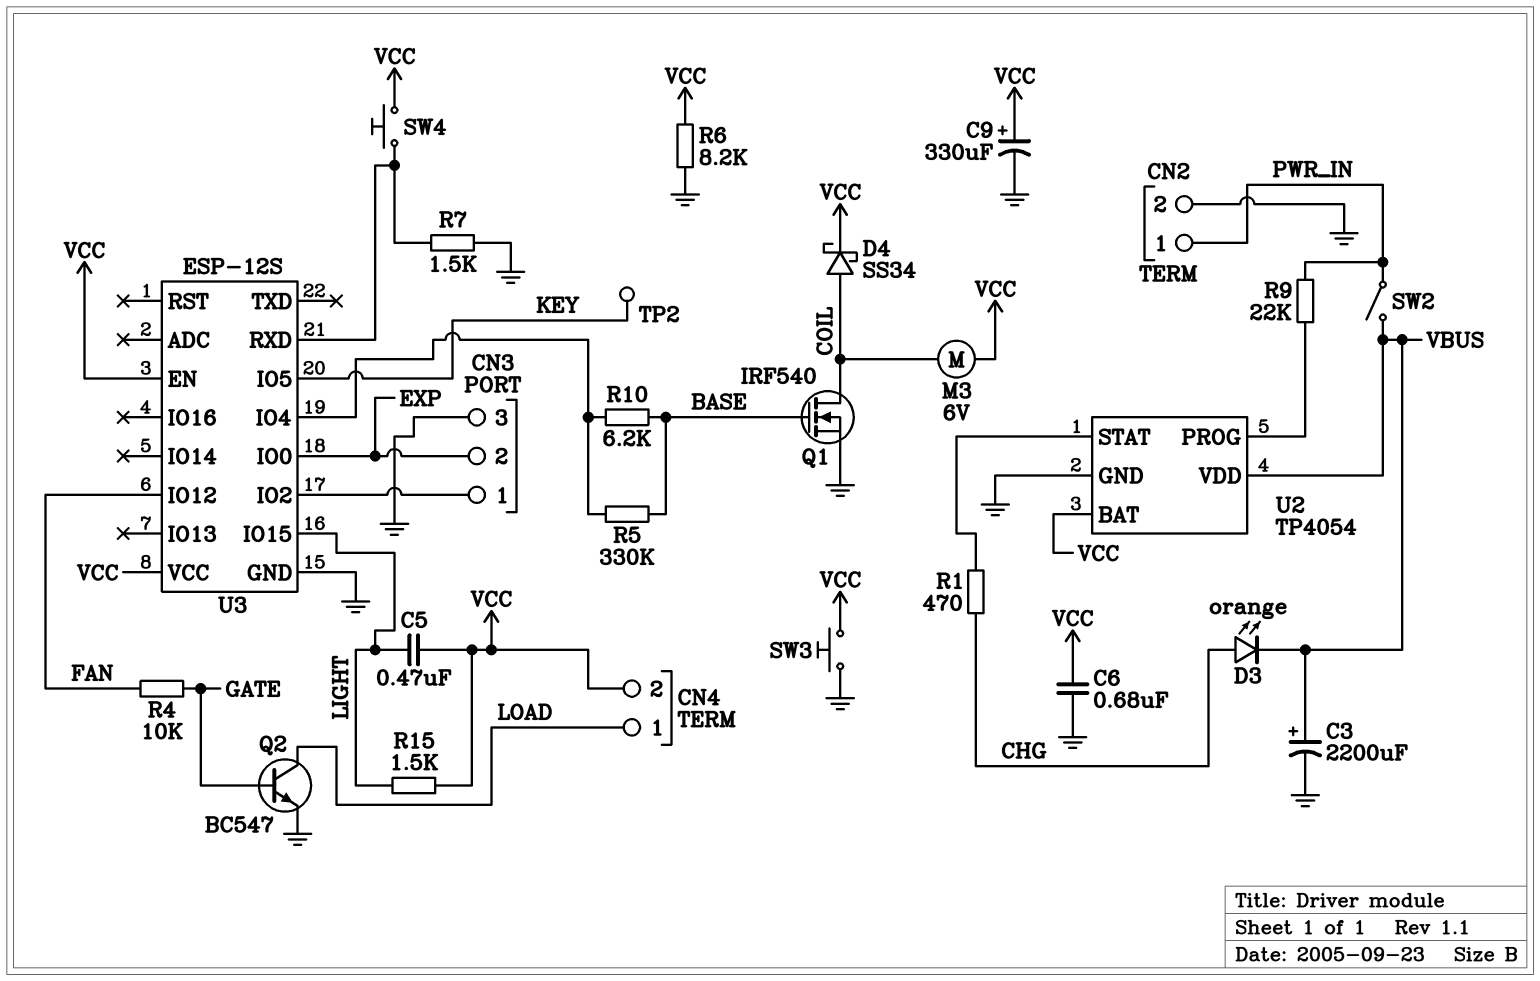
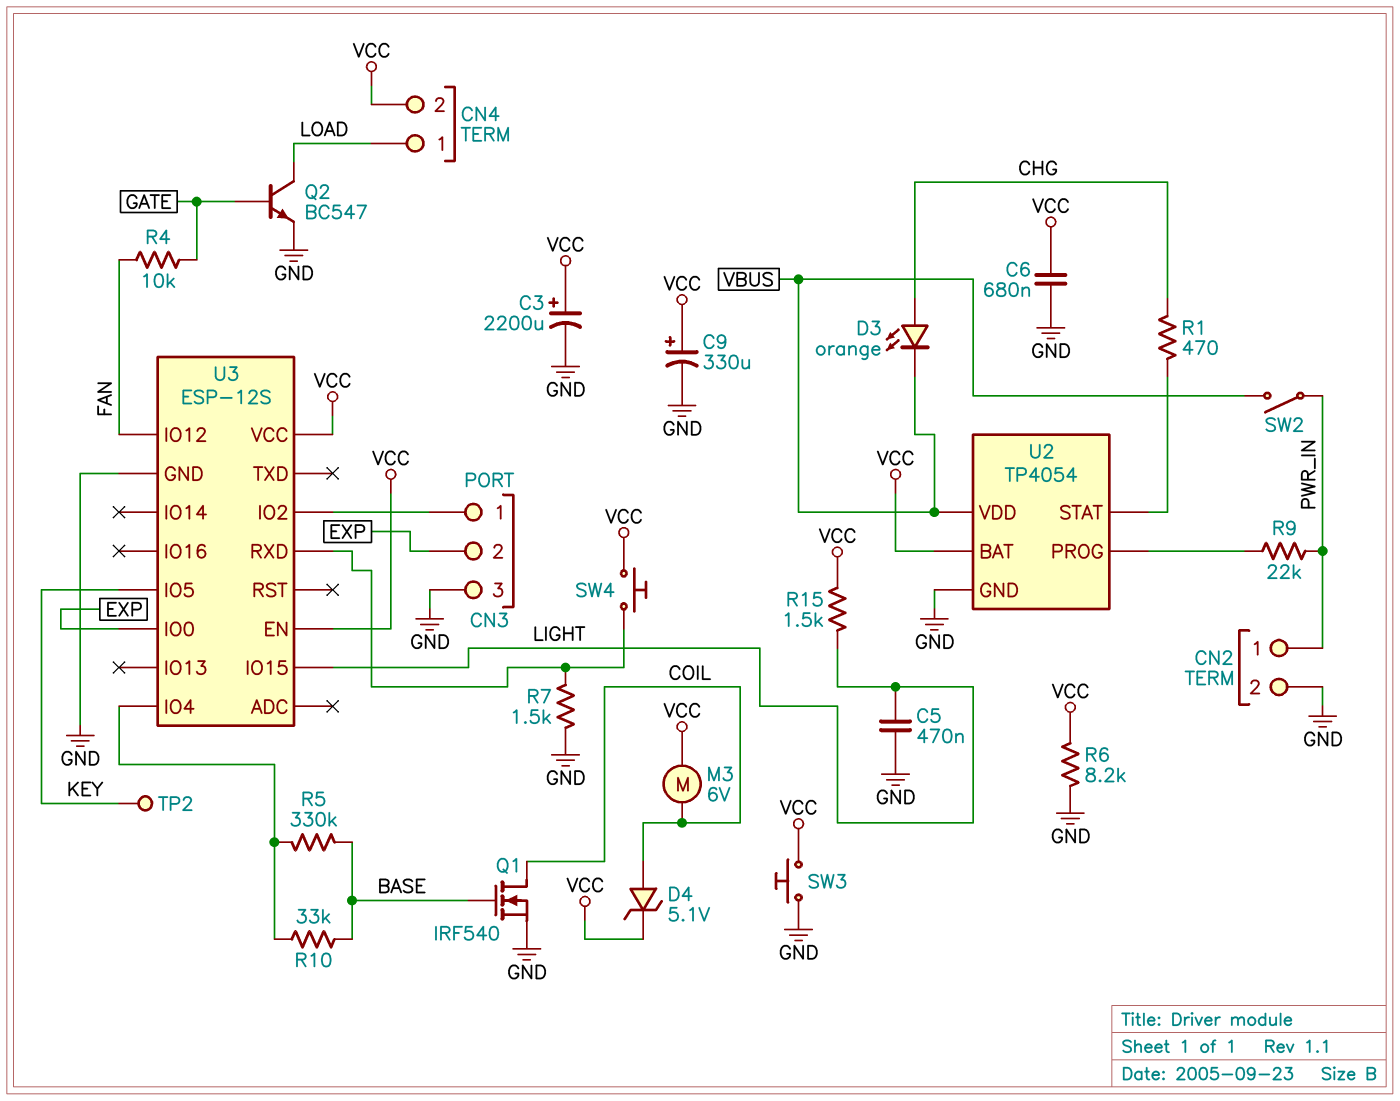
C3: 2200uF (plus VBUS, minus GND) -> 2200uF (plus VCC, minus GND)
C5: 470nF (LIGHT, VCC) -> 470nF (GND, LIGHT)
D4: schottky SS34 (A COIL, K VCC) -> zener 5.1V (A COIL, K VCC)
R10: 6.2k (BASE, U3/IO4) -> 33k (BASE, U3/IO4)

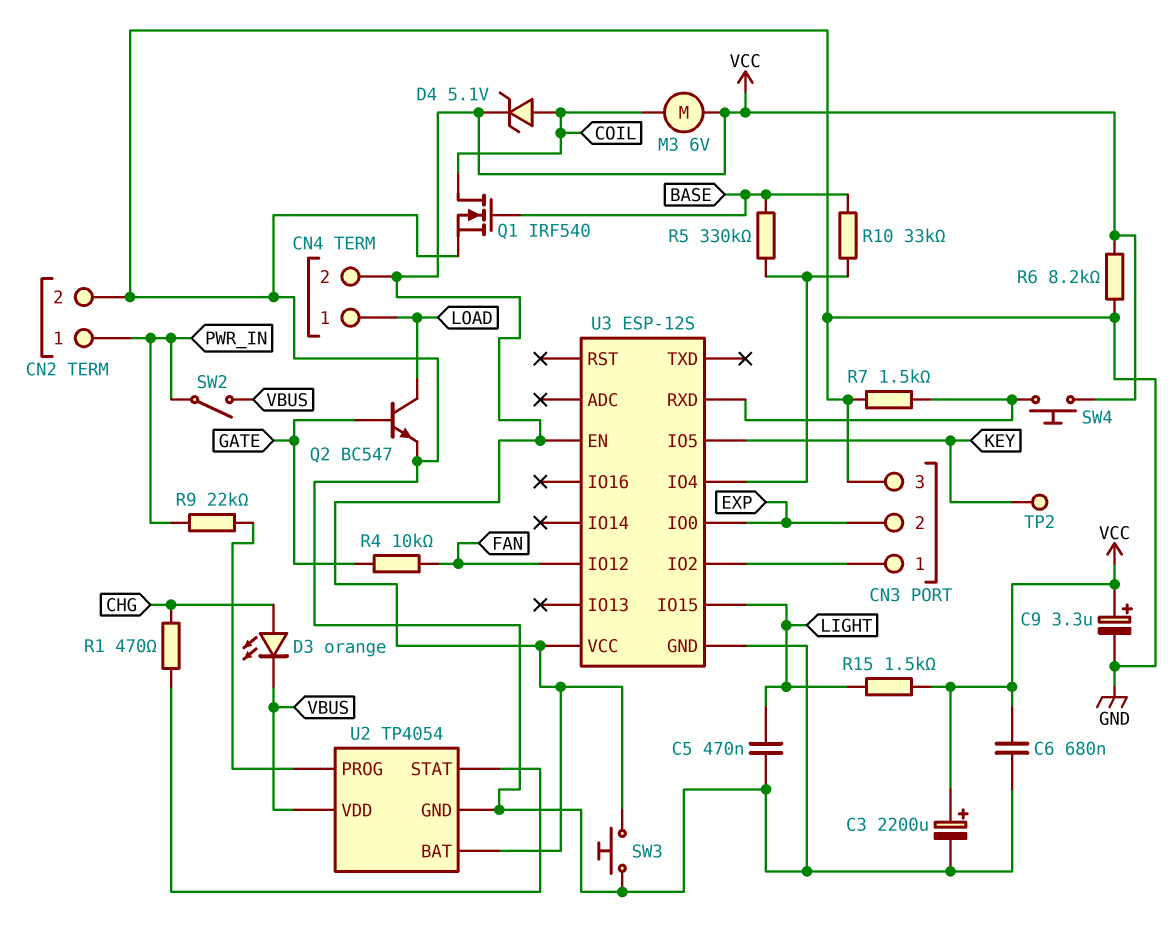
C9: 330uF (plus VCC, minus GND) -> 3.3uF (plus VCC, minus GND)

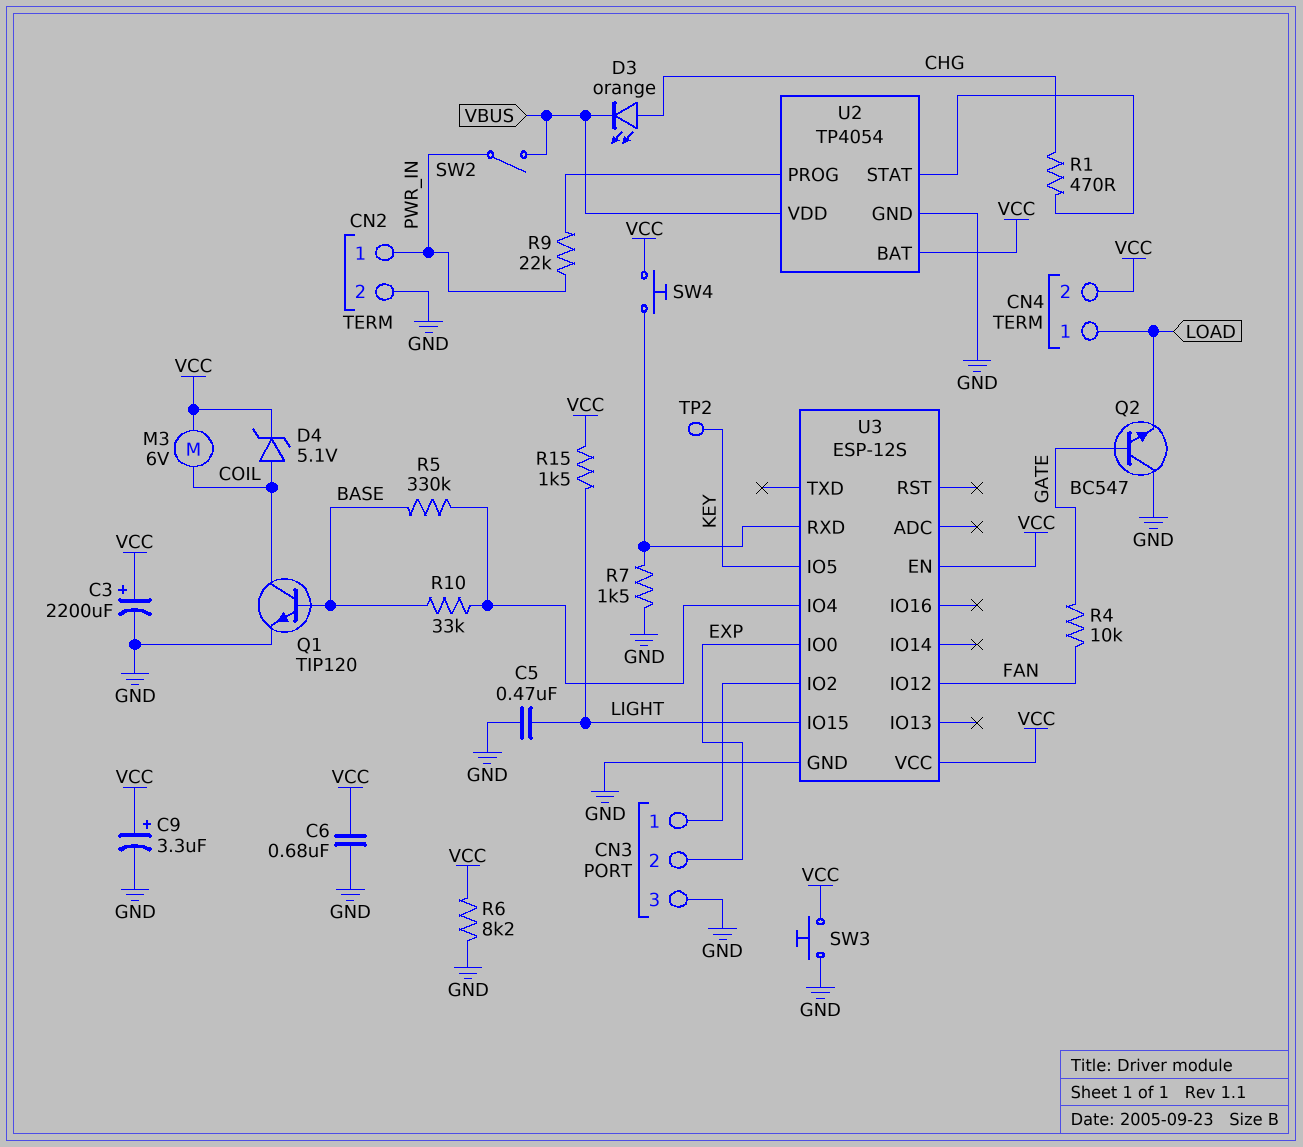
Q1: NMOS IRF540 (G BASE, D COIL, S GND) -> NPN TIP120 (B BASE, C COIL, E GND)
Q2: NPN BC547 (B GATE, C LOAD, E GND) -> NPN BC547 (B GATE, C GND, E LOAD)

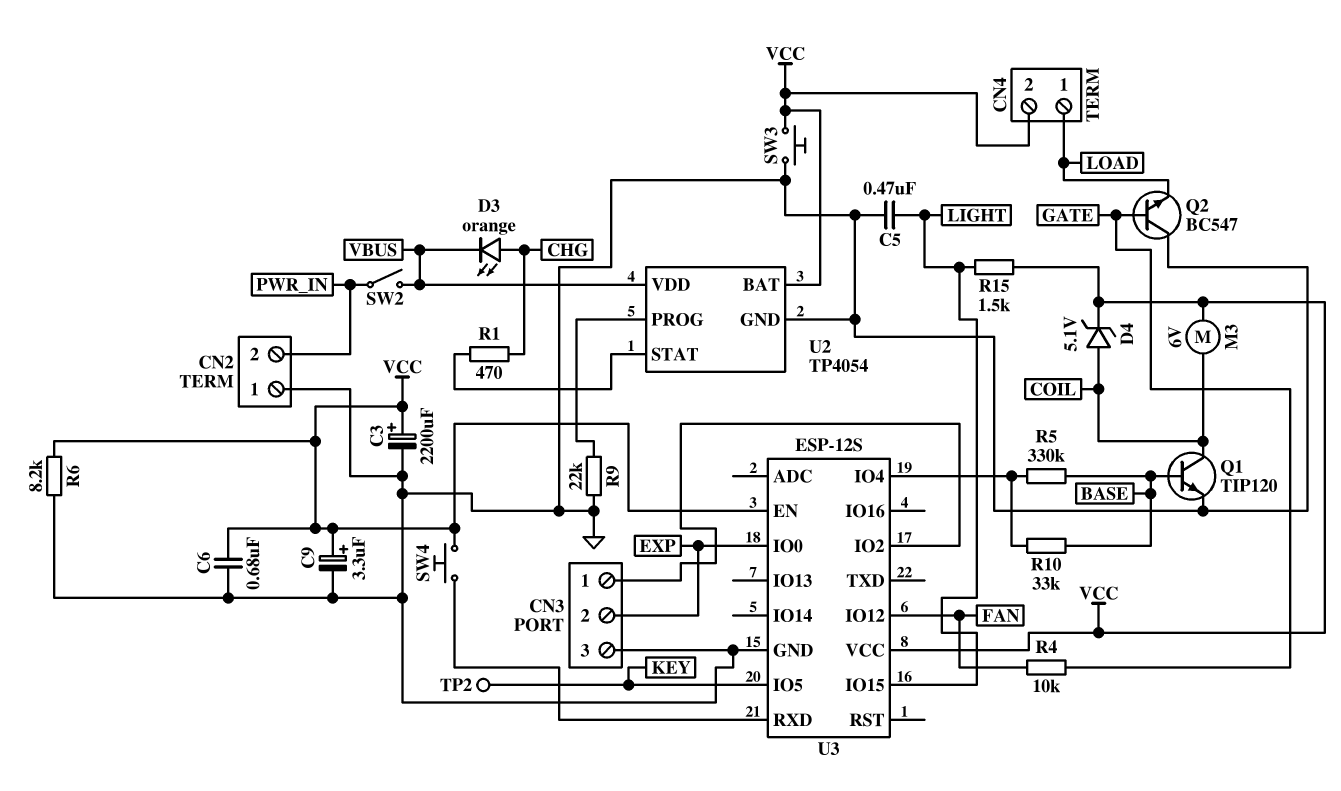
CN2 pin 1: PWR_IN -> GND
CN2 pin 2: GND -> PWR_IN
R7: 1.5k (GND, U3/RXD) -> none
R9: 22k (PWR_IN, U2/PROG) -> 22k (GND, U2/PROG)

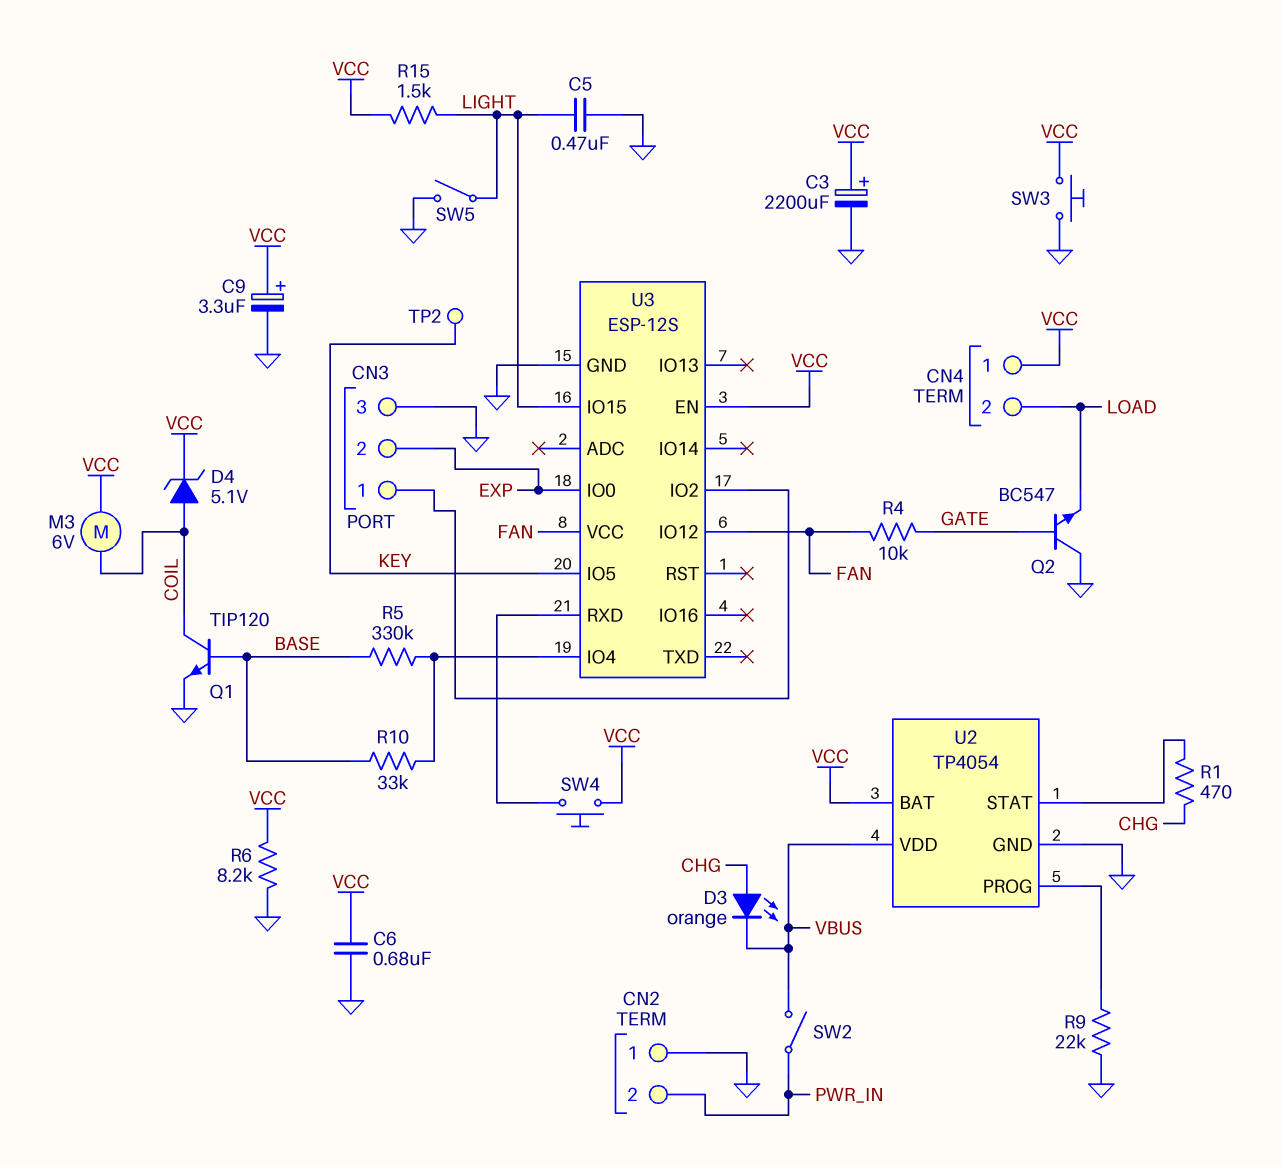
CN4 pin 1: LOAD -> VCC
CN4 pin 2: VCC -> LOAD
SW5: none -> switch (GND, LIGHT)
U3 pin VCC: VCC -> FAN

